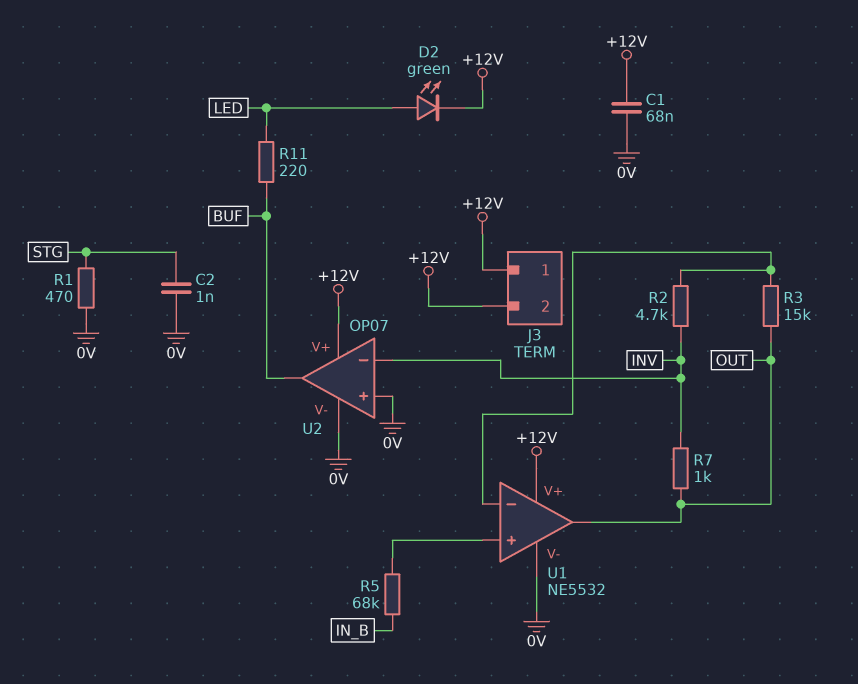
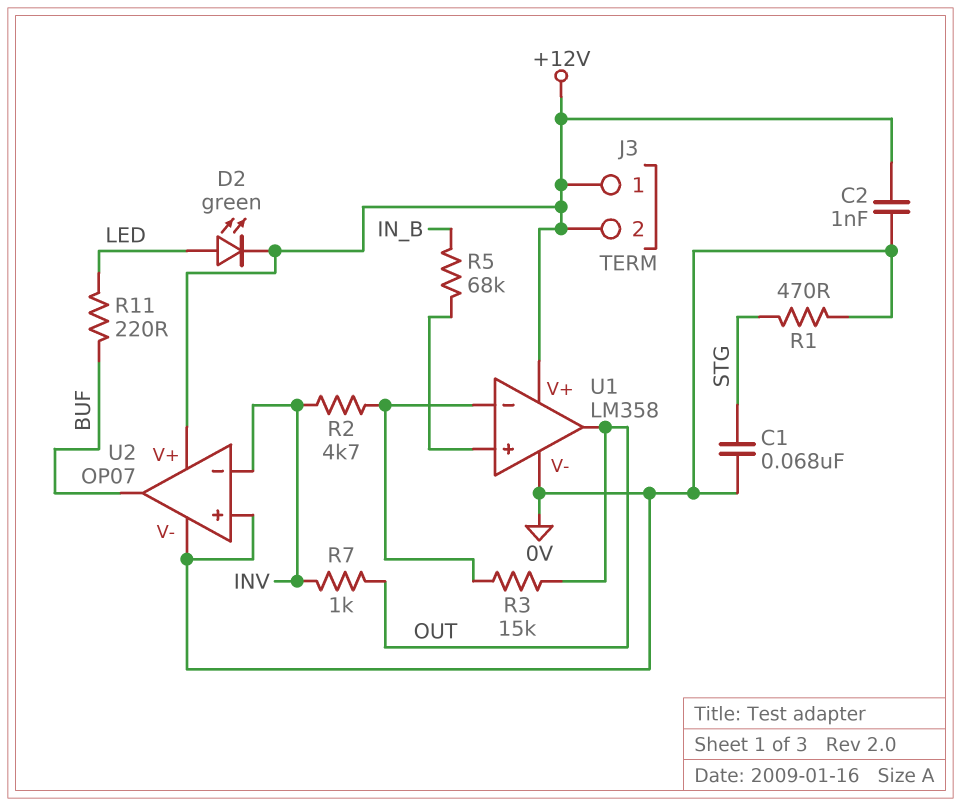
C1: 68nF (+12V, 0V) -> 68nF (0V, STG)
C2: 1nF (0V, STG) -> 1nF (+12V, 0V)
U1: NE5532 -> LM358

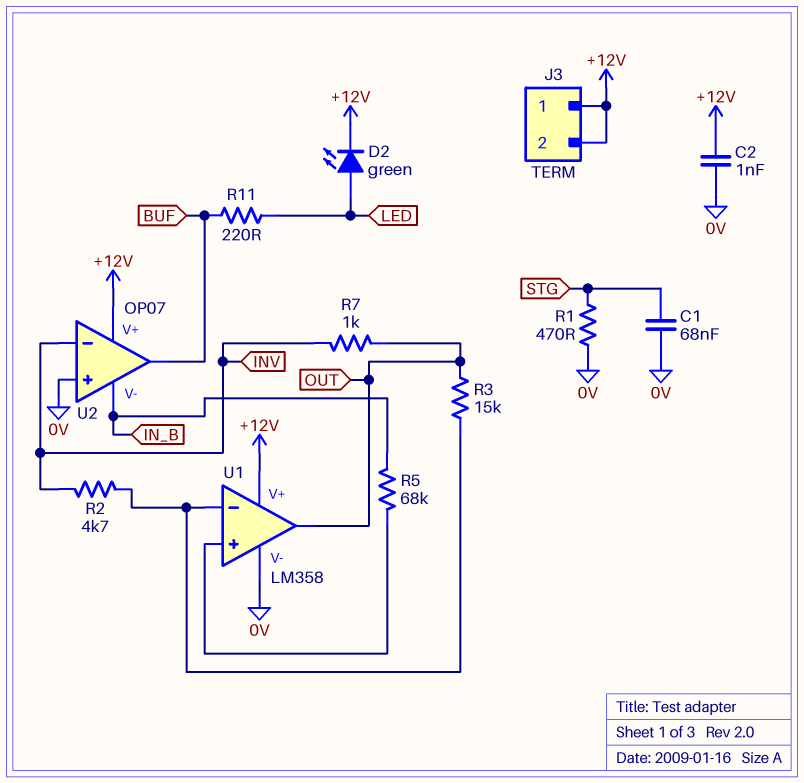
U2 pin V-: 0V -> IN_B

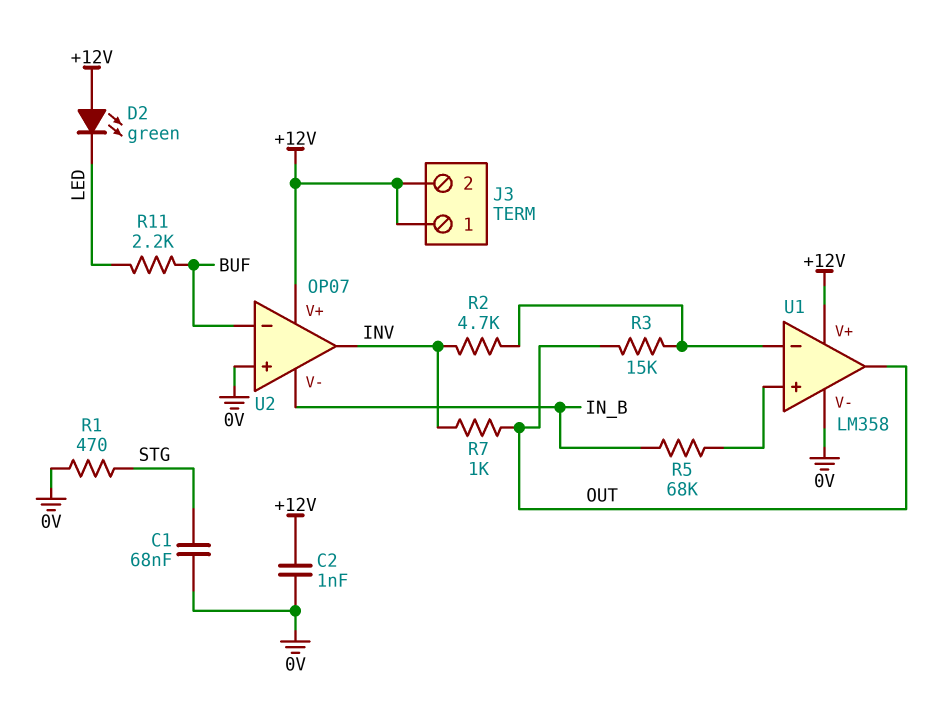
D2: LED green (A LED, K +12V) -> LED green (A +12V, K LED)
R11: 220 (BUF, LED) -> 2.2k (BUF, LED)
U2 pin in-: INV -> BUF
U2 pin out: BUF -> INV

